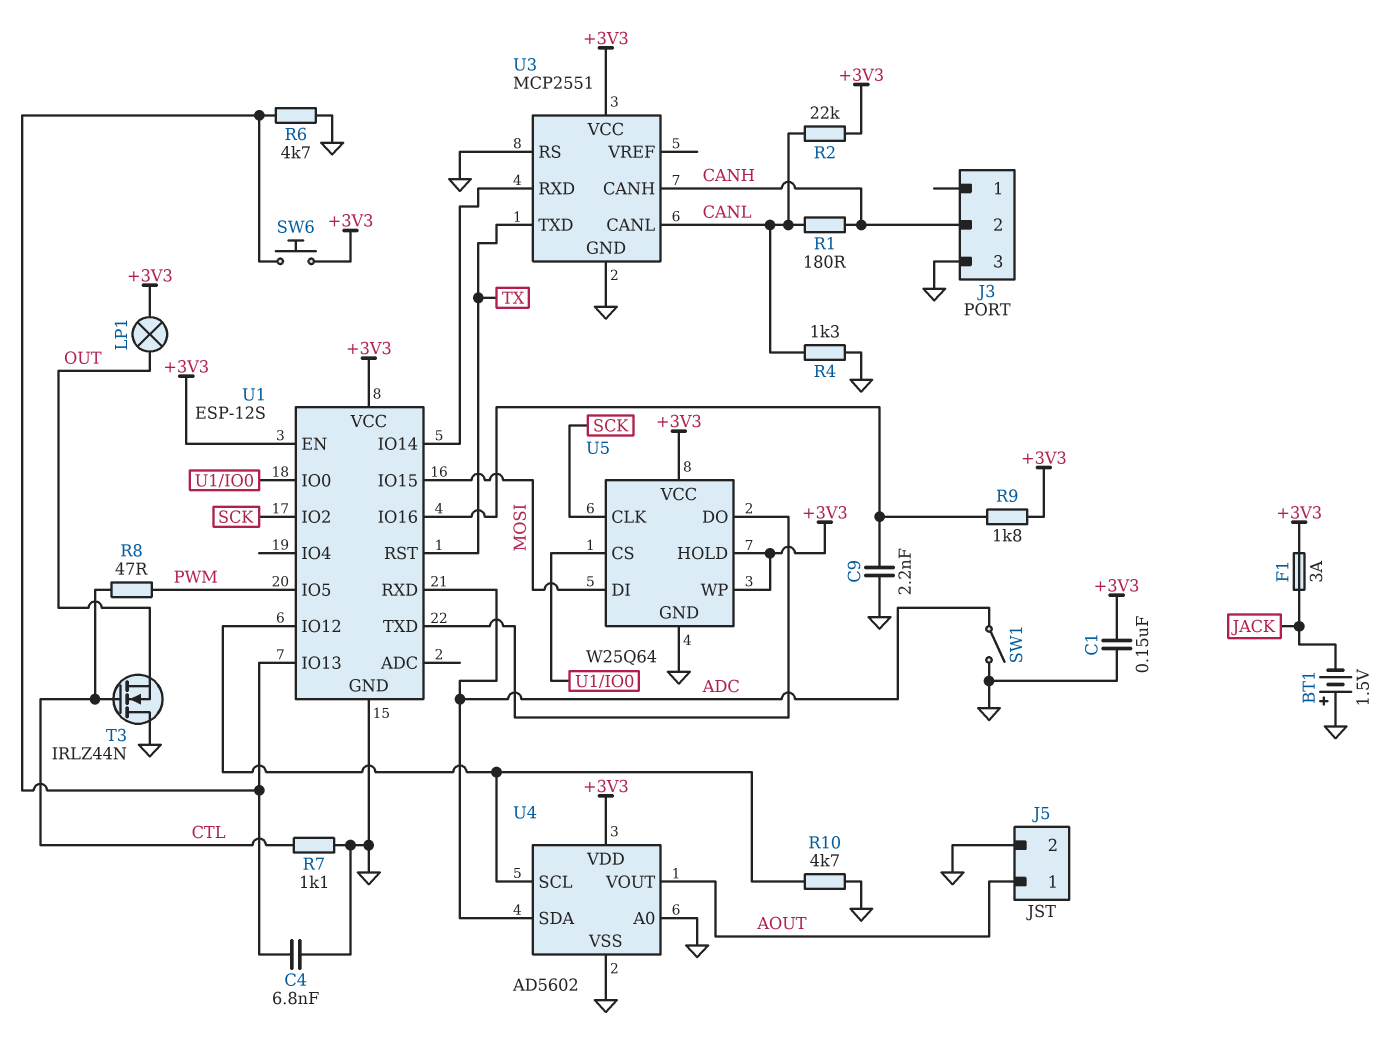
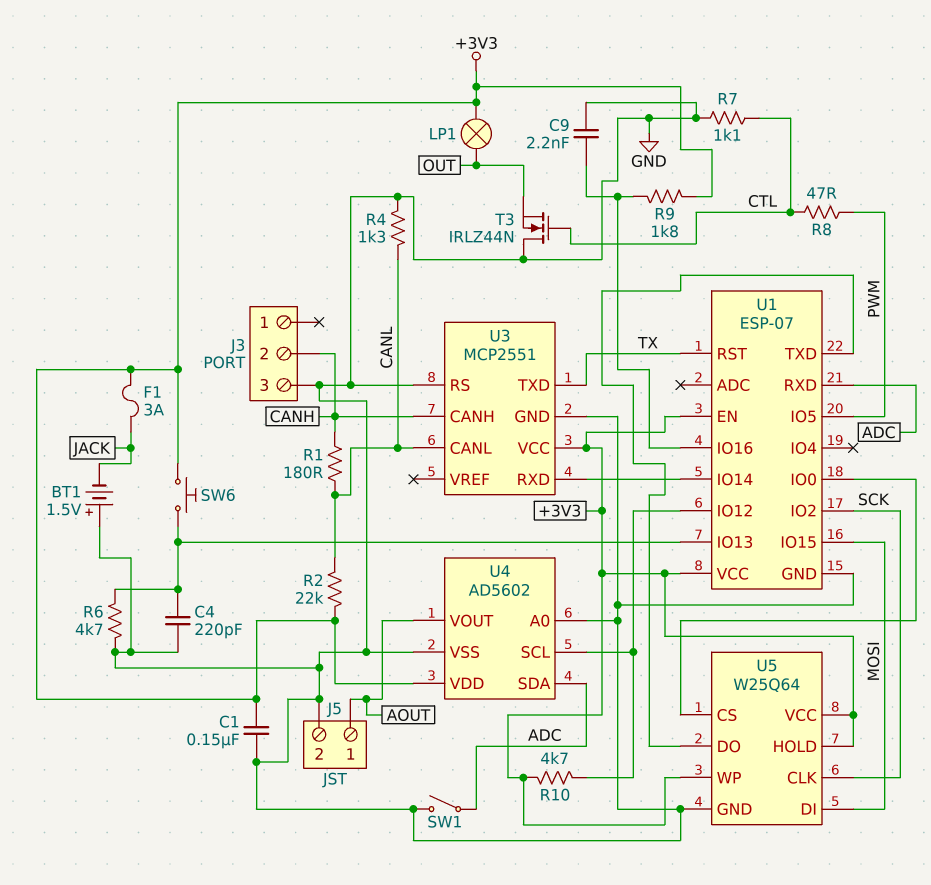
C4: 6.8nF (GND, U1/IO13) -> 220pF (GND, U1/IO13)
R10: 4.7k (GND, U1/IO12) -> 4.7k (+3V3, U1/IO12)
U1: ESP-12S -> ESP-07

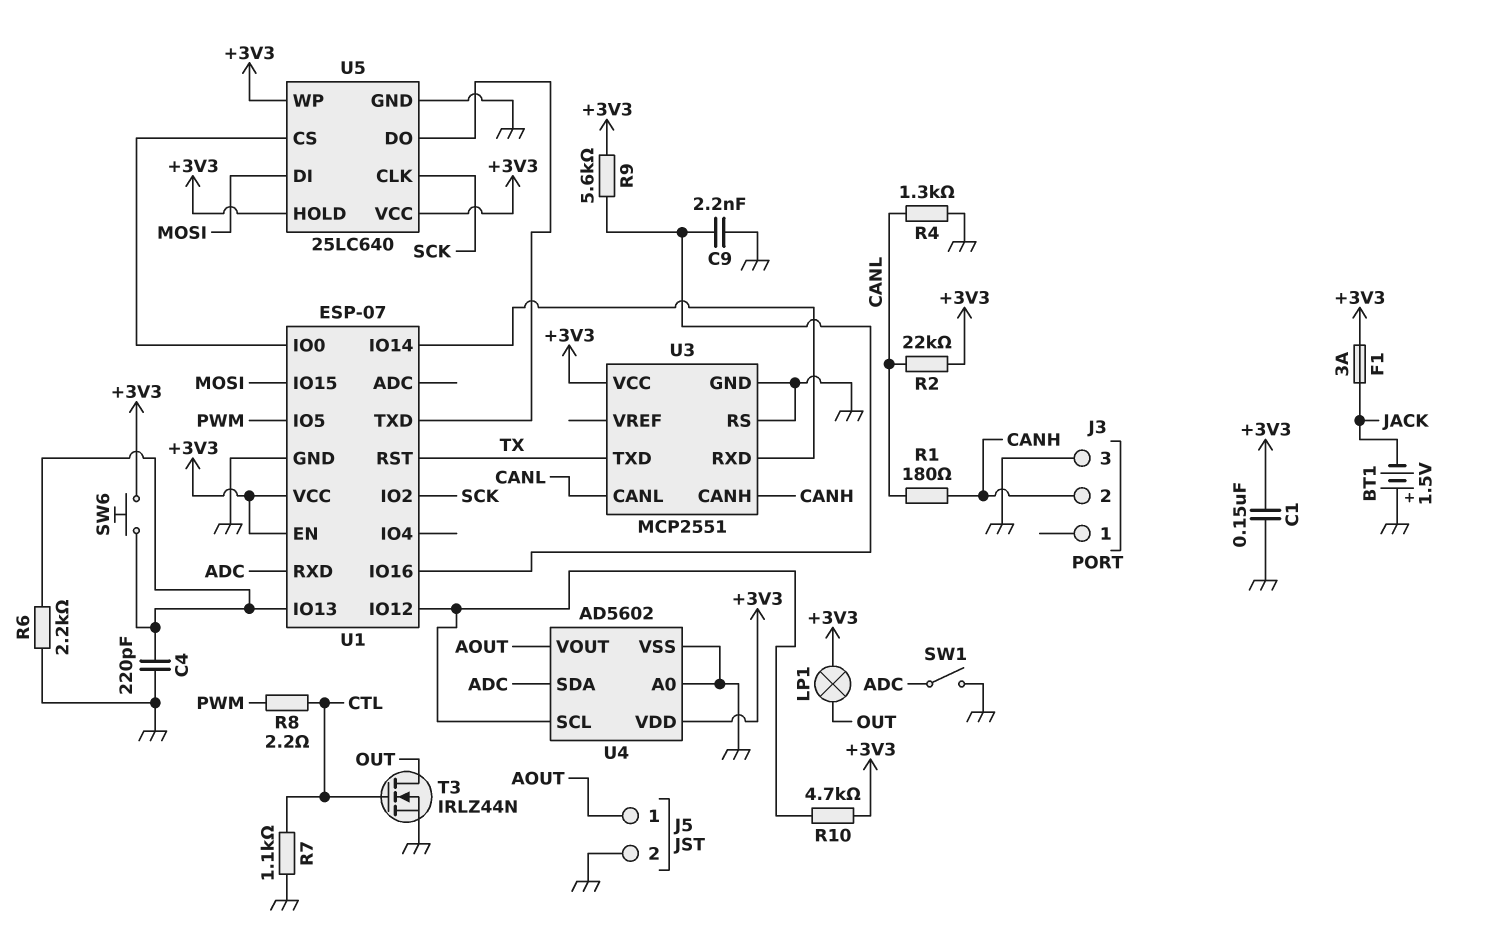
R6: 4.7k (GND, U1/IO13) -> 2.2k (GND, U1/IO13)
R8: 47 (CTL, PWM) -> 2.2 (CTL, PWM)
R9: 1.8k (+3V3, U1/IO16) -> 5.6k (+3V3, U1/IO16)
T3: NMOS IRLZ44N (G CTL, D GND, S OUT) -> NMOS IRLZ44N (G CTL, D OUT, S GND)
U5: W25Q64 -> 25LC640

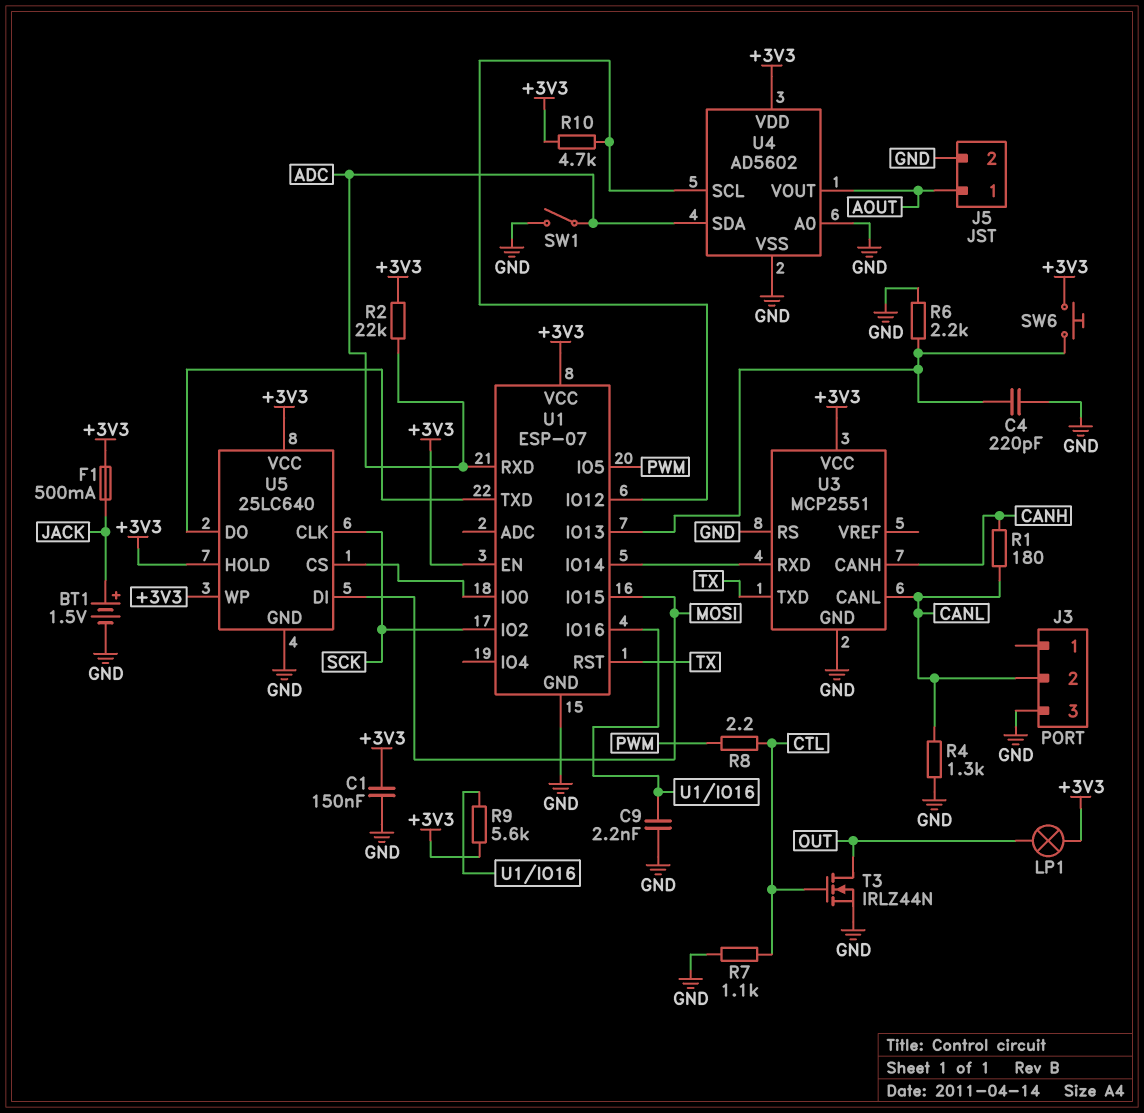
BT1: 1.5V (plus GND, minus JACK) -> 1.5V (plus JACK, minus GND)
F1: 3A (+3V3, JACK) -> 500mA (+3V3, JACK)
J3 pin 2: CANH -> CANL
R2: 22k (+3V3, CANL) -> 22k (+3V3, ADC)

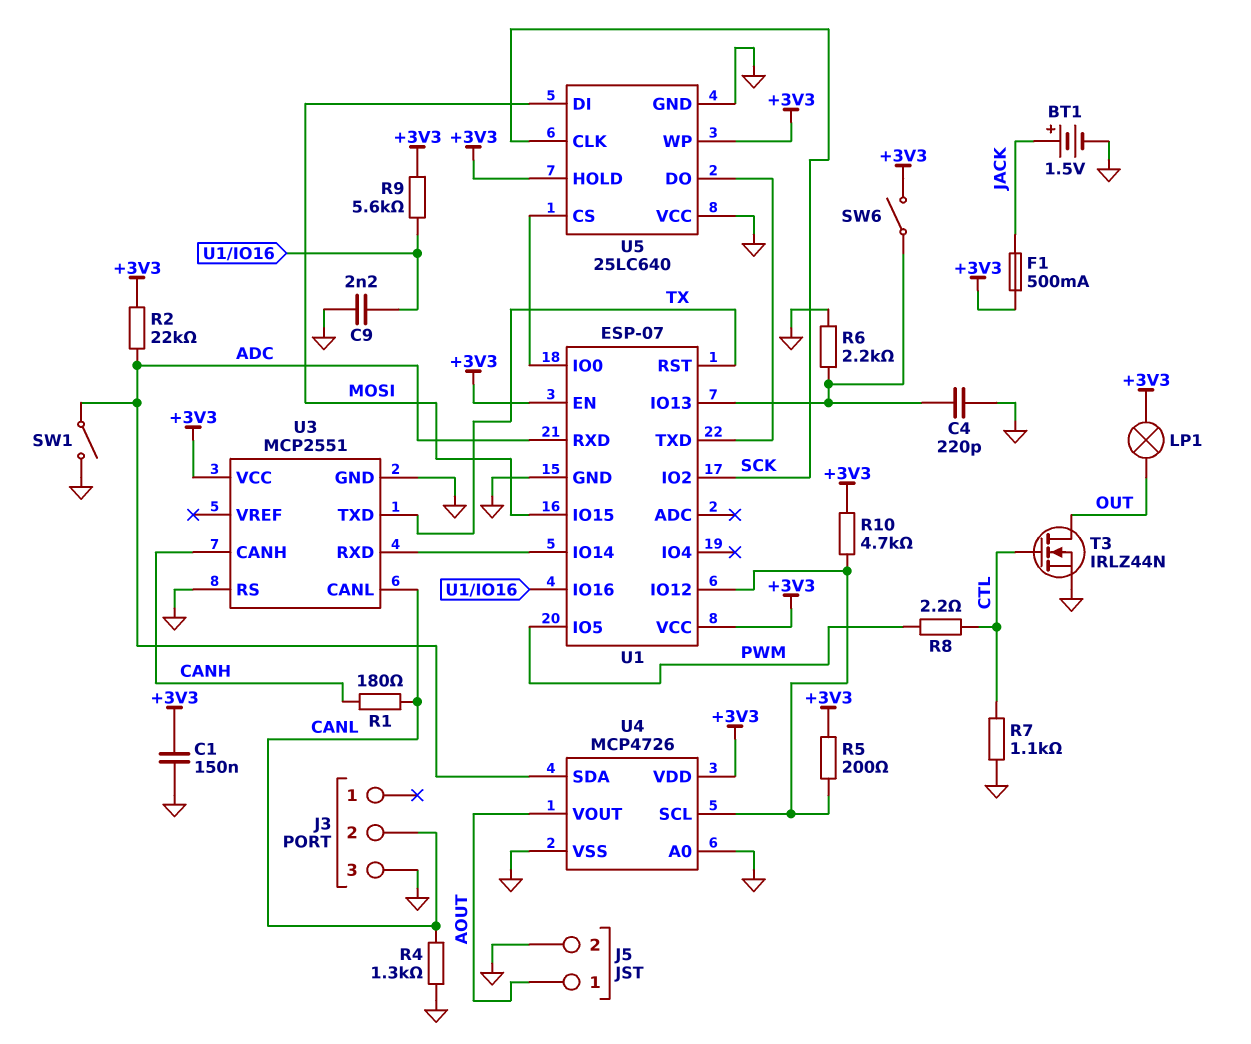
R5: none -> 200 (+3V3, U1/IO12)
SW6: button (+3V3, U1/IO13) -> switch (+3V3, U1/IO13)
U4: AD5602 -> MCP4726
U5 pin VCC: +3V3 -> GND

